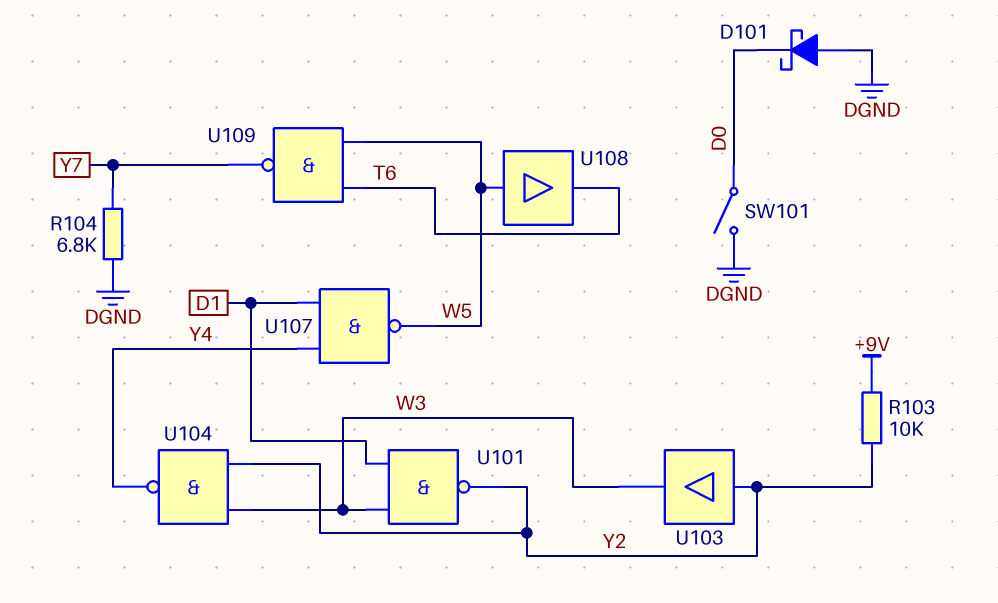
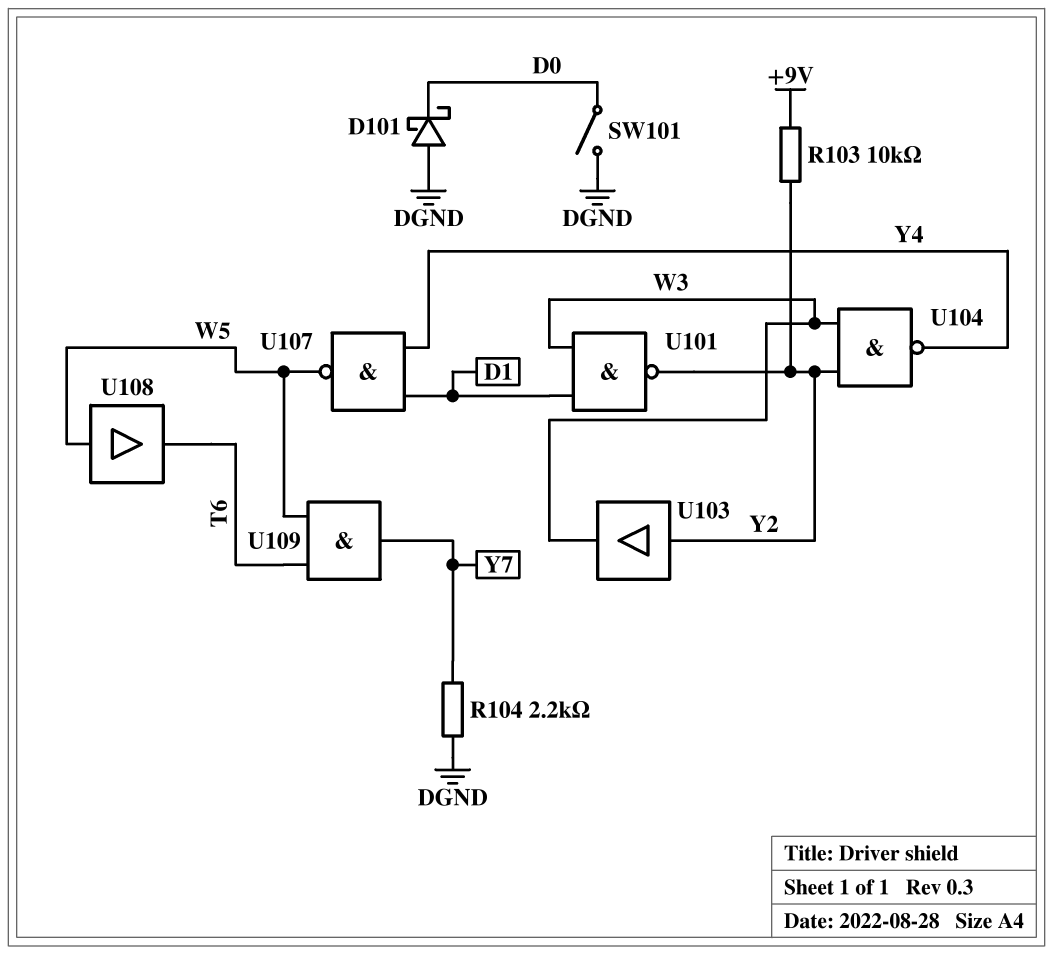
R104: 6.8k (DGND, Y7) -> 2.2k (DGND, Y7)
U109: NAND (in T6, in W5, out Y7) -> AND (in T6, in W5, out Y7)

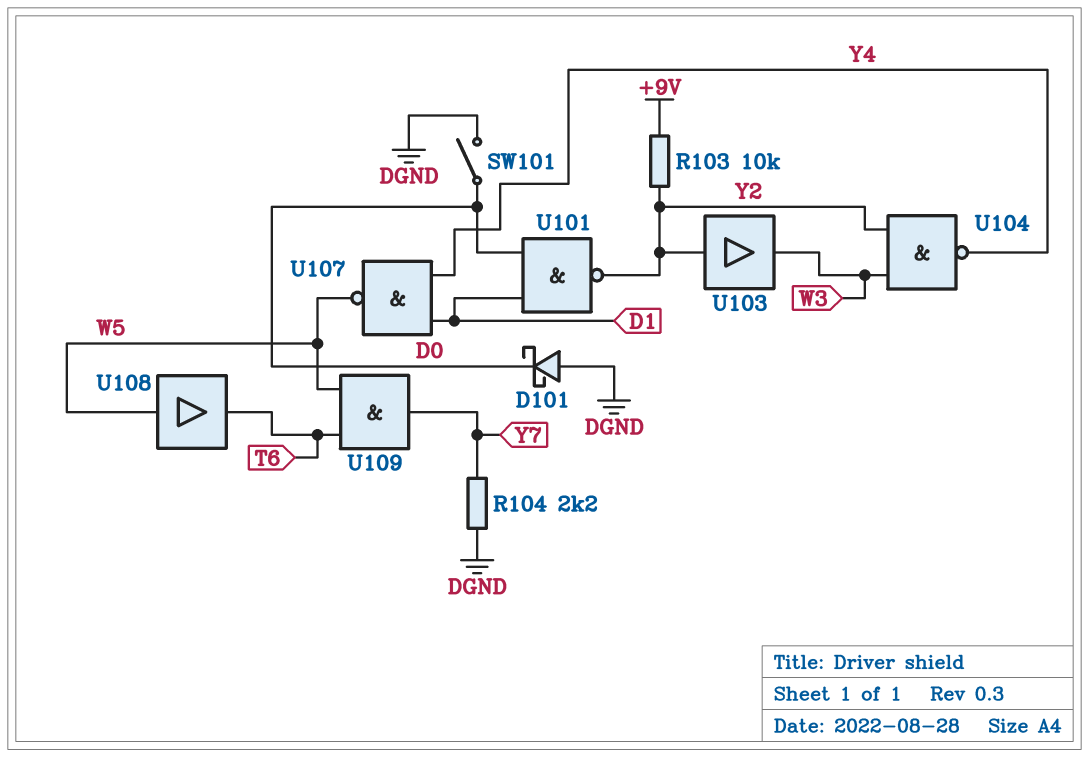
U101: NAND (in D1, in W3, out Y2) -> NAND (in D0, in D1, out Y2)

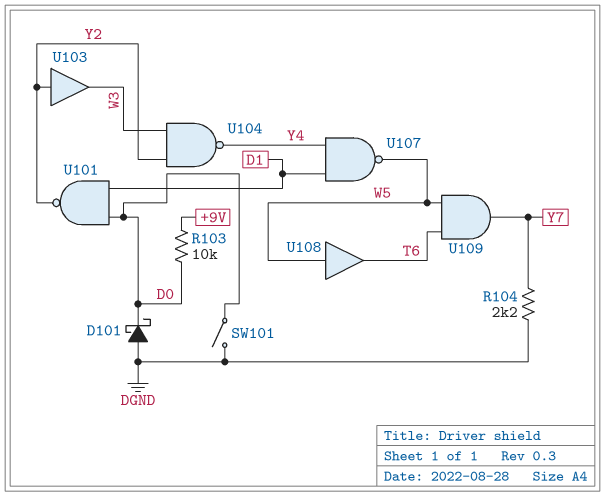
R103: 10k (+9V, Y2) -> 10k (+9V, D0)

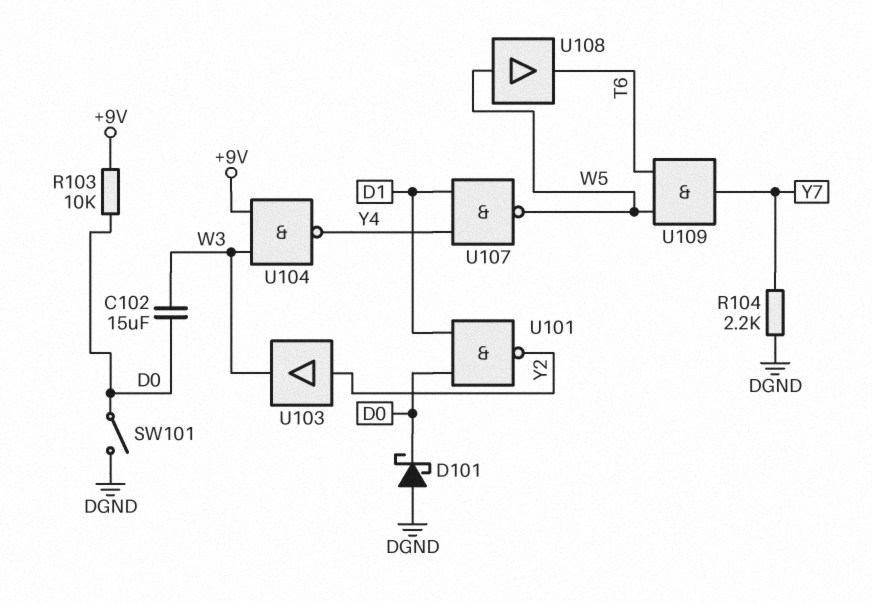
C102: none -> 15uF (D0, W3)
U104: NAND (in W3, in Y2, out Y4) -> NAND (in +9V, in W3, out Y4)

